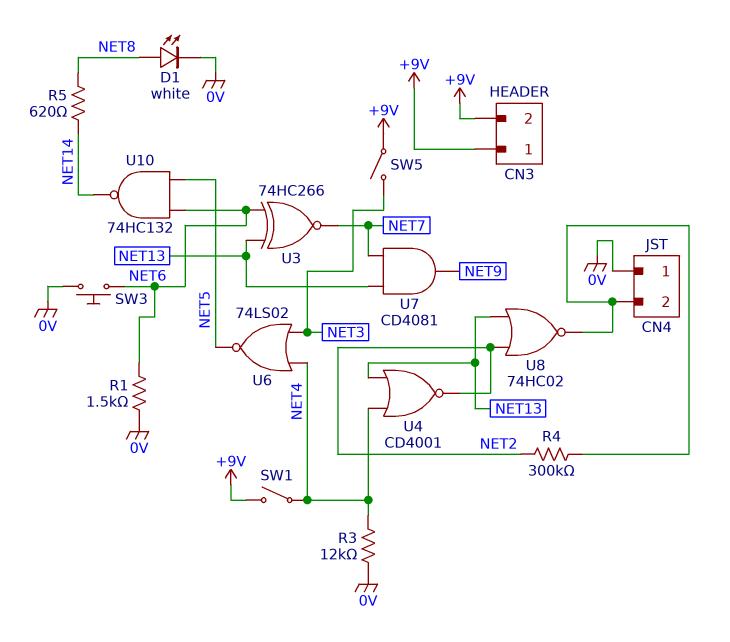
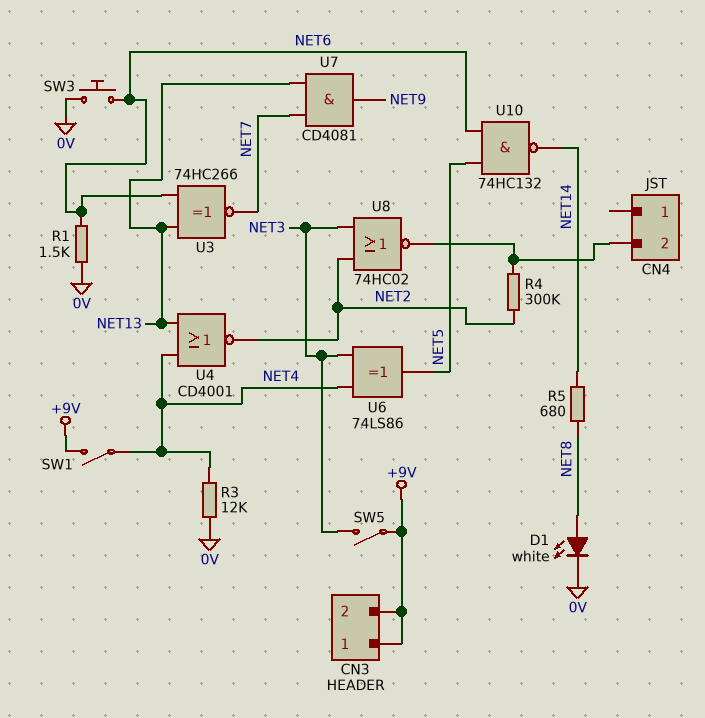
CN4 pin 1: 0V -> none
R5: 620 (NET8, NET14) -> 680 (NET8, NET14)
U6: NOR 74LS02 (in NET3, in NET4, out NET5) -> XOR 74LS86 (in NET3, in NET4, out NET5)
U8: NOR 74HC02 (in NET2, in NET13, out CN4/2) -> NOR 74HC02 (in NET2, in NET3, out CN4/2)

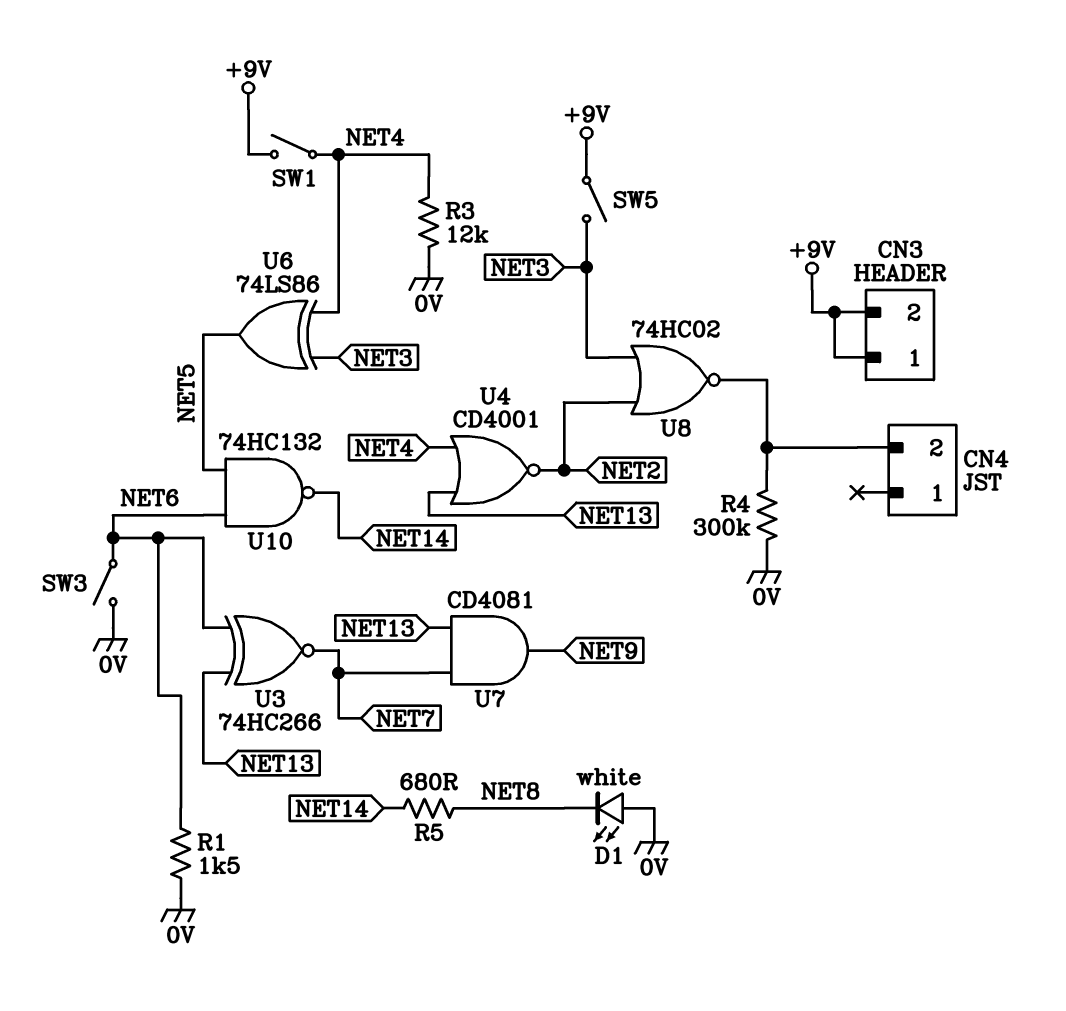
D1: LED white (A NET8, K 0V) -> LED white (A 0V, K NET8)
R4: 300k (CN4/2, NET2) -> 300k (0V, CN4/2)
SW3: button (0V, NET6) -> switch (0V, NET6)

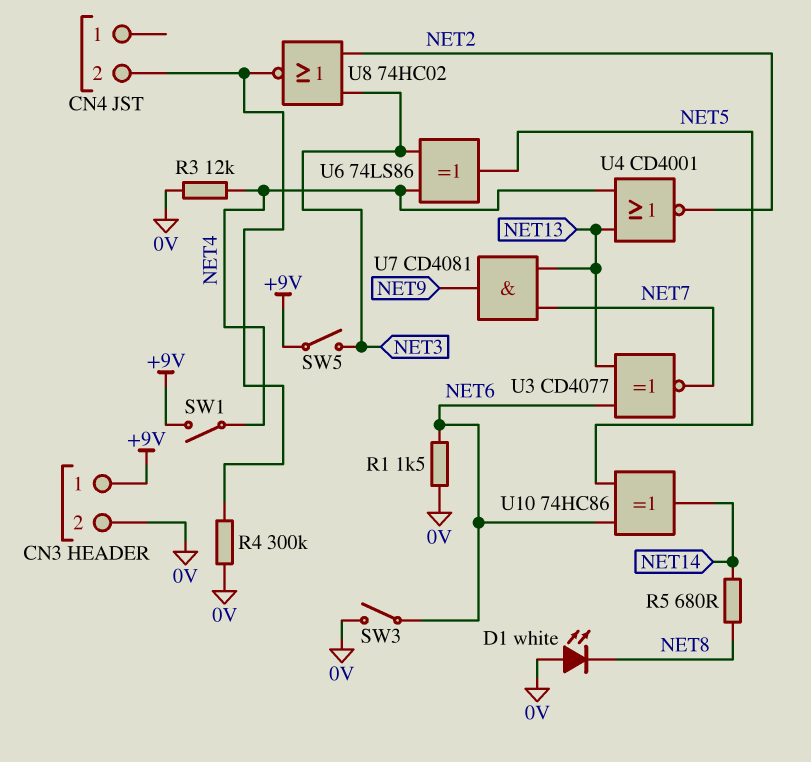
CN3 pin 2: +9V -> 0V
U3: XNOR 74HC266 (in NET6, in NET13, out NET7) -> XNOR CD4077 (in NET6, in NET13, out NET7)
U10: NAND 74HC132 (in NET5, in NET6, out NET14) -> XOR 74HC86 (in NET5, in NET6, out NET14)

